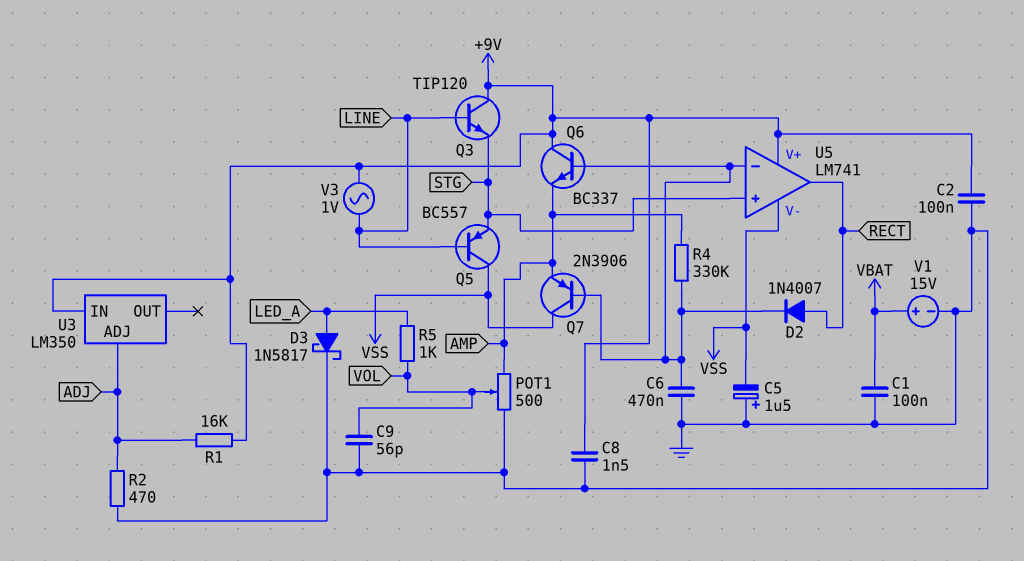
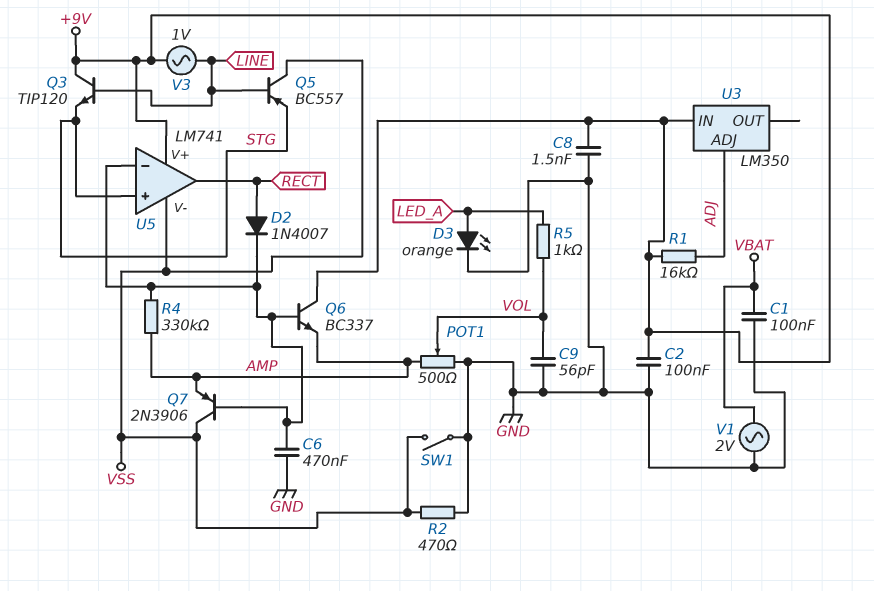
C5: 1.5uF (plus GND, minus VSS) -> none
D3: schottky 1N5817 (A LED_A, K GND) -> LED orange (A LED_A, K GND)
R2: 470 (ADJ, GND) -> 470 (GND, VSS)
SW1: none -> switch (GND, VSS)
V1: 15V (plus VBAT, minus GND) -> AC 2V (GND, VBAT)

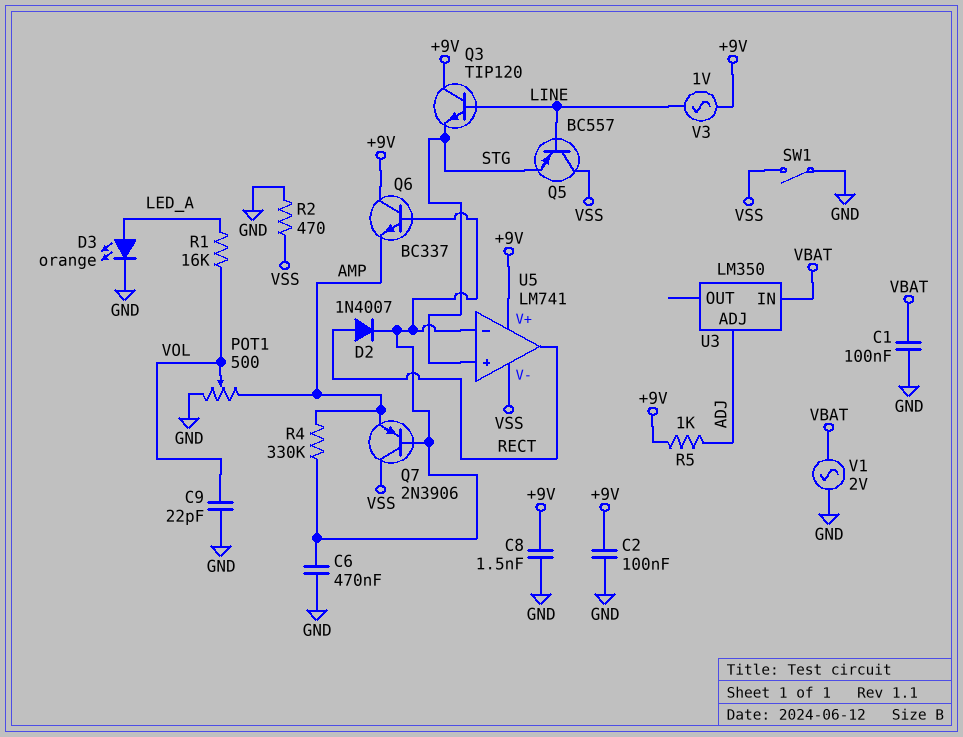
C9: 56pF (GND, VOL) -> 22pF (GND, VOL)
R1: 16k (+9V, ADJ) -> 16k (LED_A, VOL)
R5: 1k (LED_A, VOL) -> 1k (+9V, ADJ)
U3 pin IN: +9V -> VBAT

